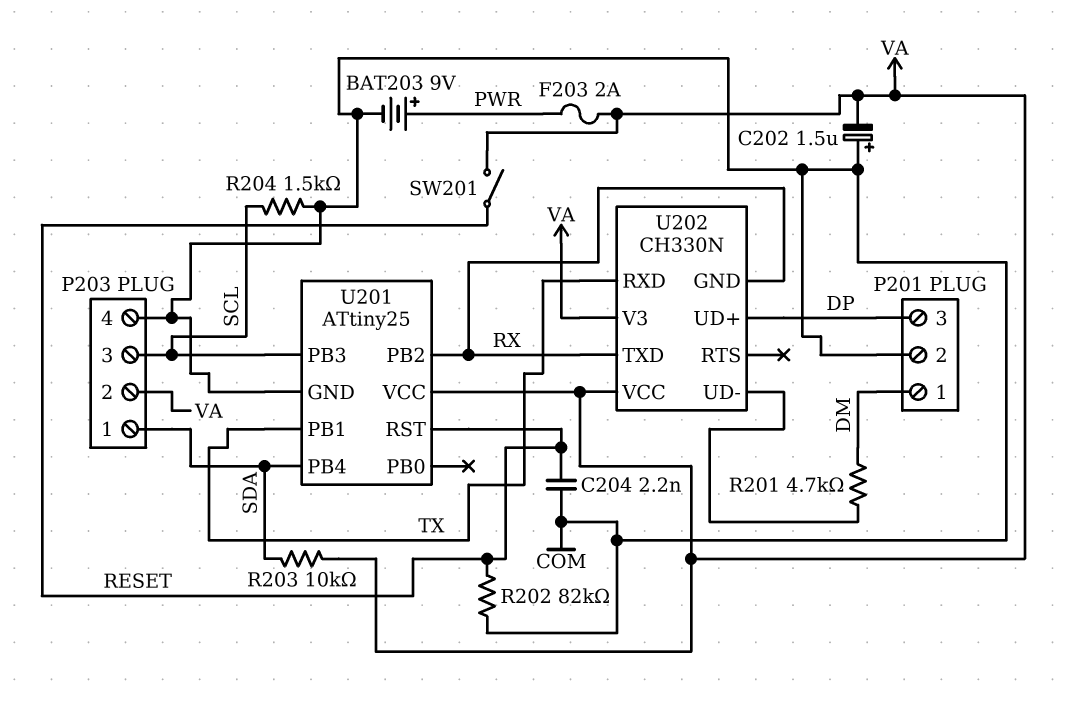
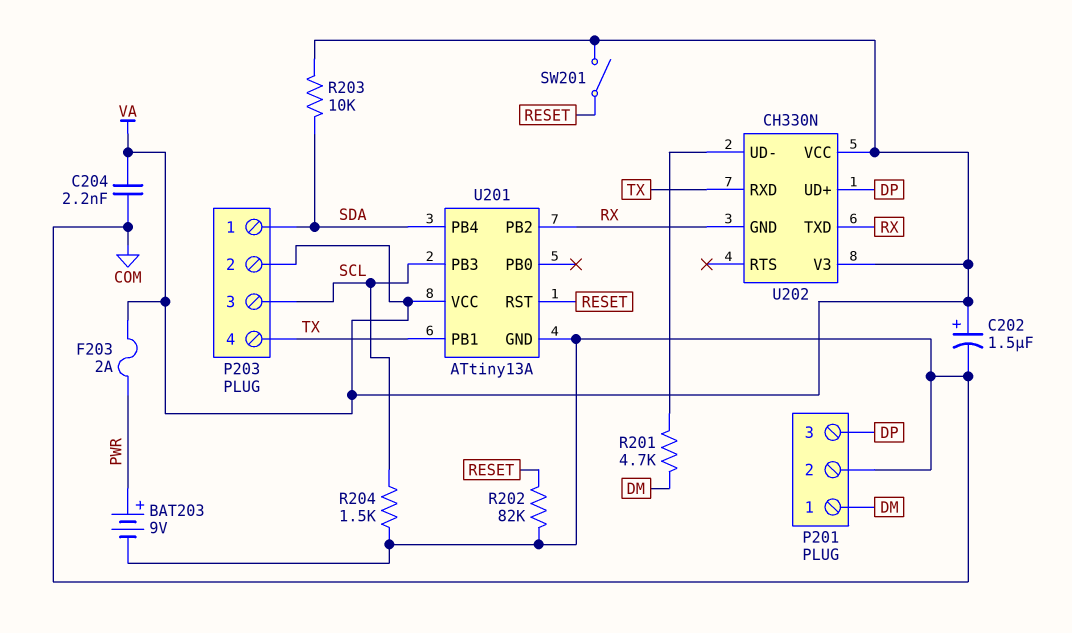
C202: 1.5uF (plus COM, minus VA) -> 1.5uF (plus VA, minus COM)
C204: 2.2nF (COM, RESET) -> 2.2nF (COM, VA)
P203 pin 4: COM -> TX
U201: ATtiny25 -> ATtiny13A

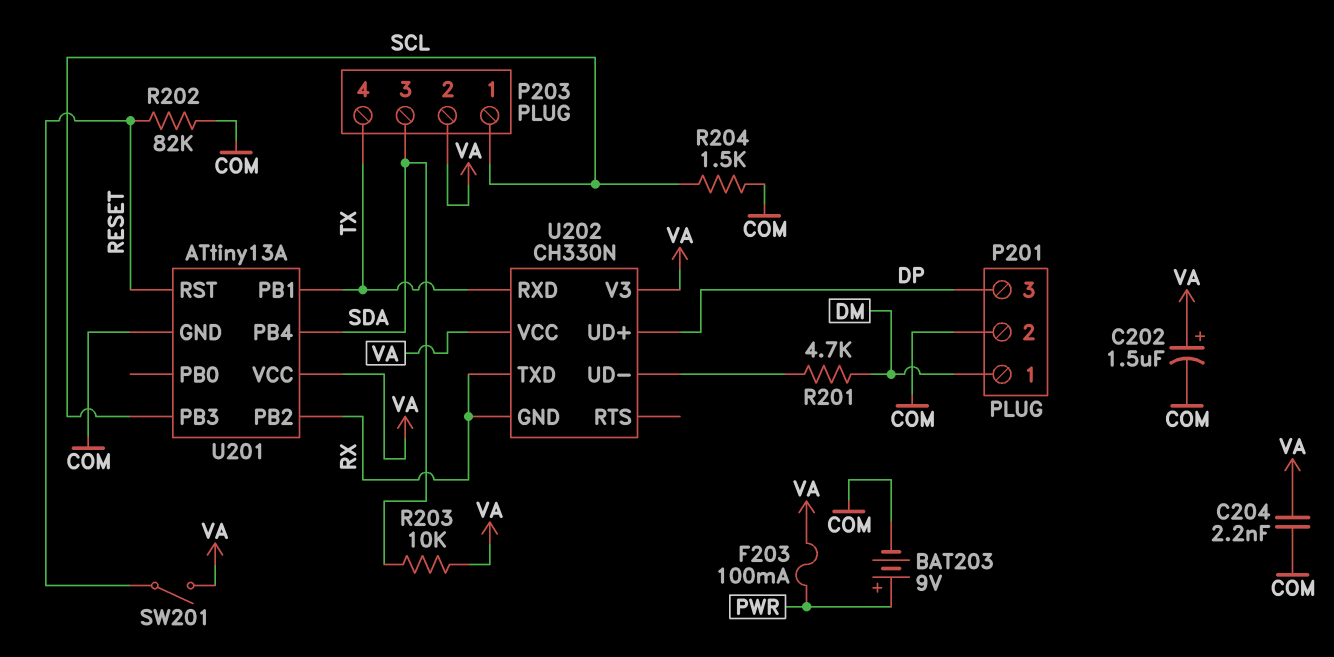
F203: 2A (PWR, VA) -> 100mA (PWR, VA)
P203 pin 1: SDA -> SCL
P203 pin 3: SCL -> SDA

